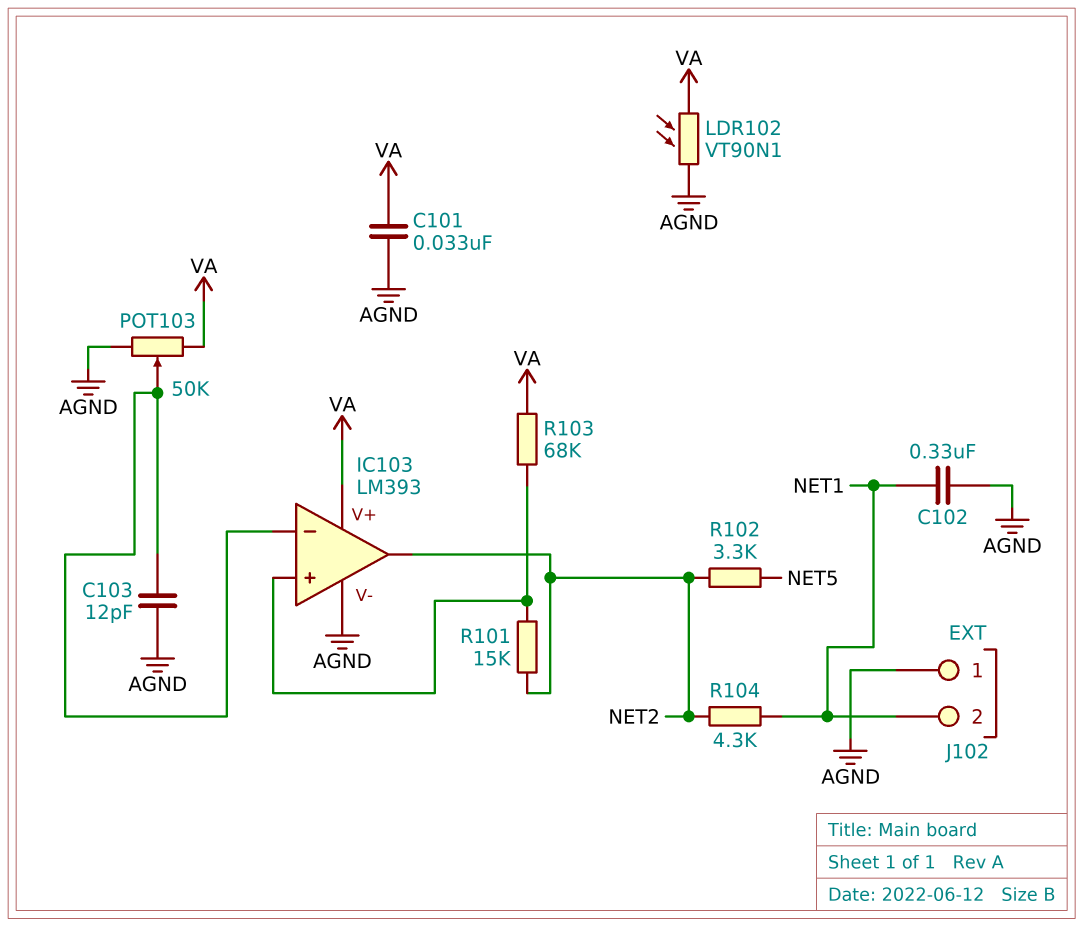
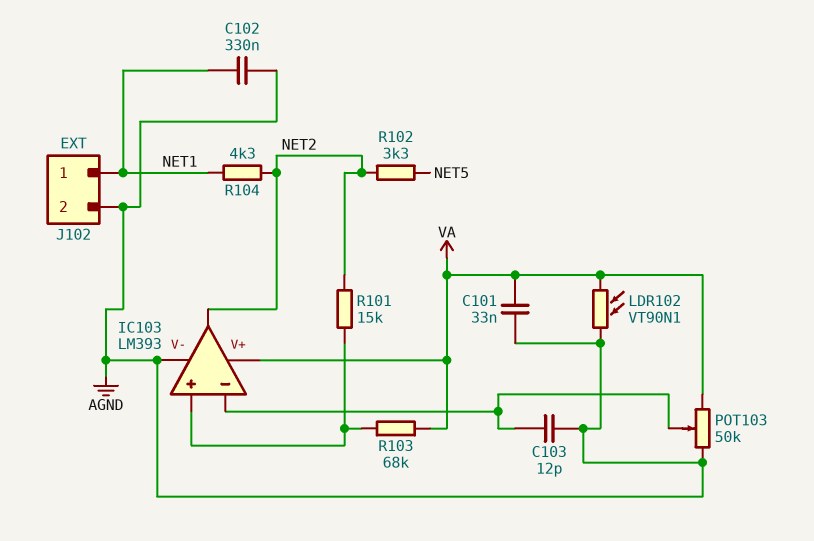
J102 pin 1: AGND -> NET1
J102 pin 2: NET1 -> AGND

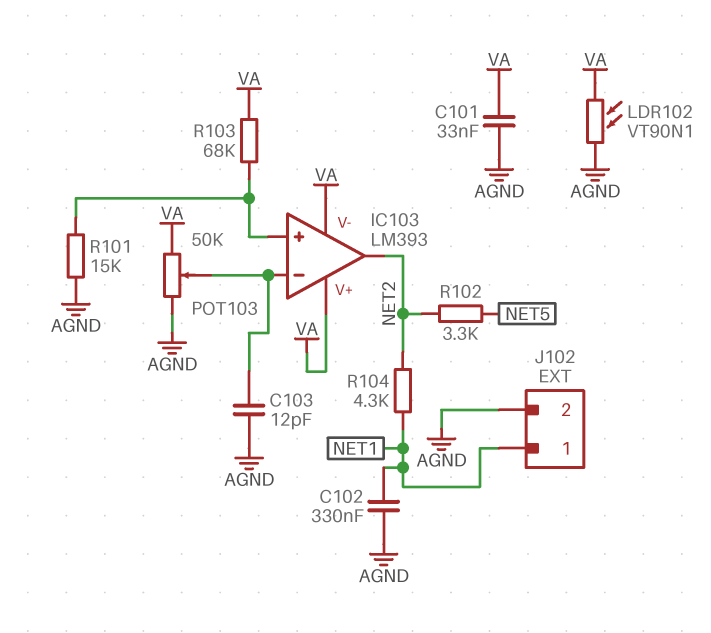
IC103 pin V-: AGND -> VA
R101: 15k (IC103/in+, NET2) -> 15k (AGND, IC103/in+)

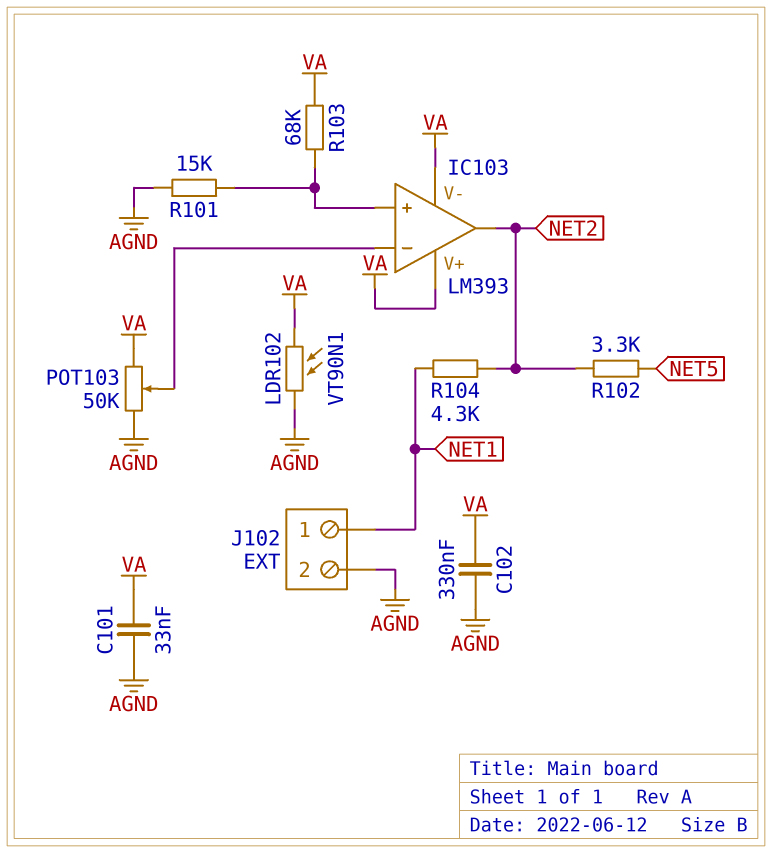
C102: 330nF (AGND, NET1) -> 330nF (AGND, VA)
C103: 12pF (AGND, IC103/in-) -> none

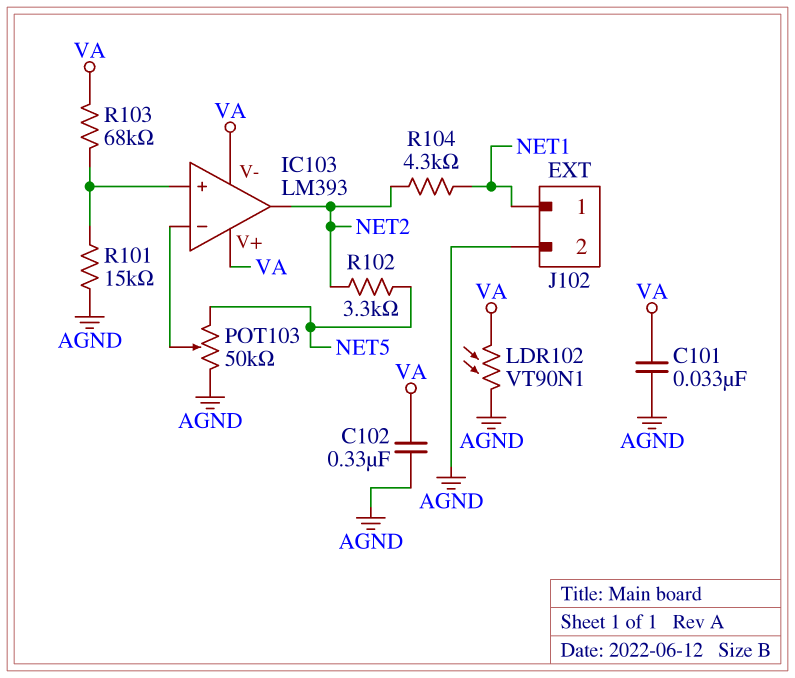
POT103: 50k (AGND, VA, wiper IC103/in-) -> 50k (AGND, NET5, wiper IC103/in-)

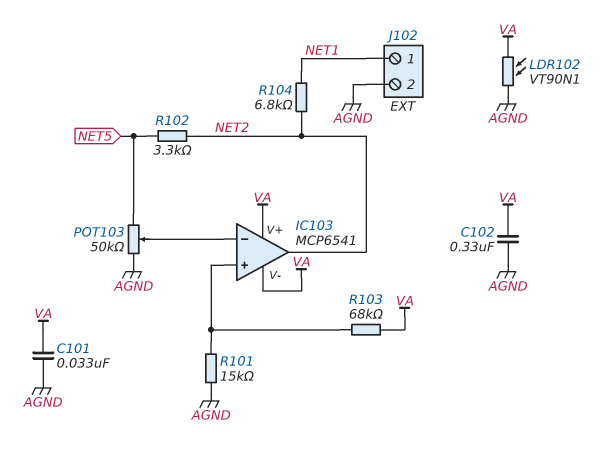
IC103: LM393 -> MCP6541
R104: 4.3k (NET1, NET2) -> 6.8k (NET1, NET2)

